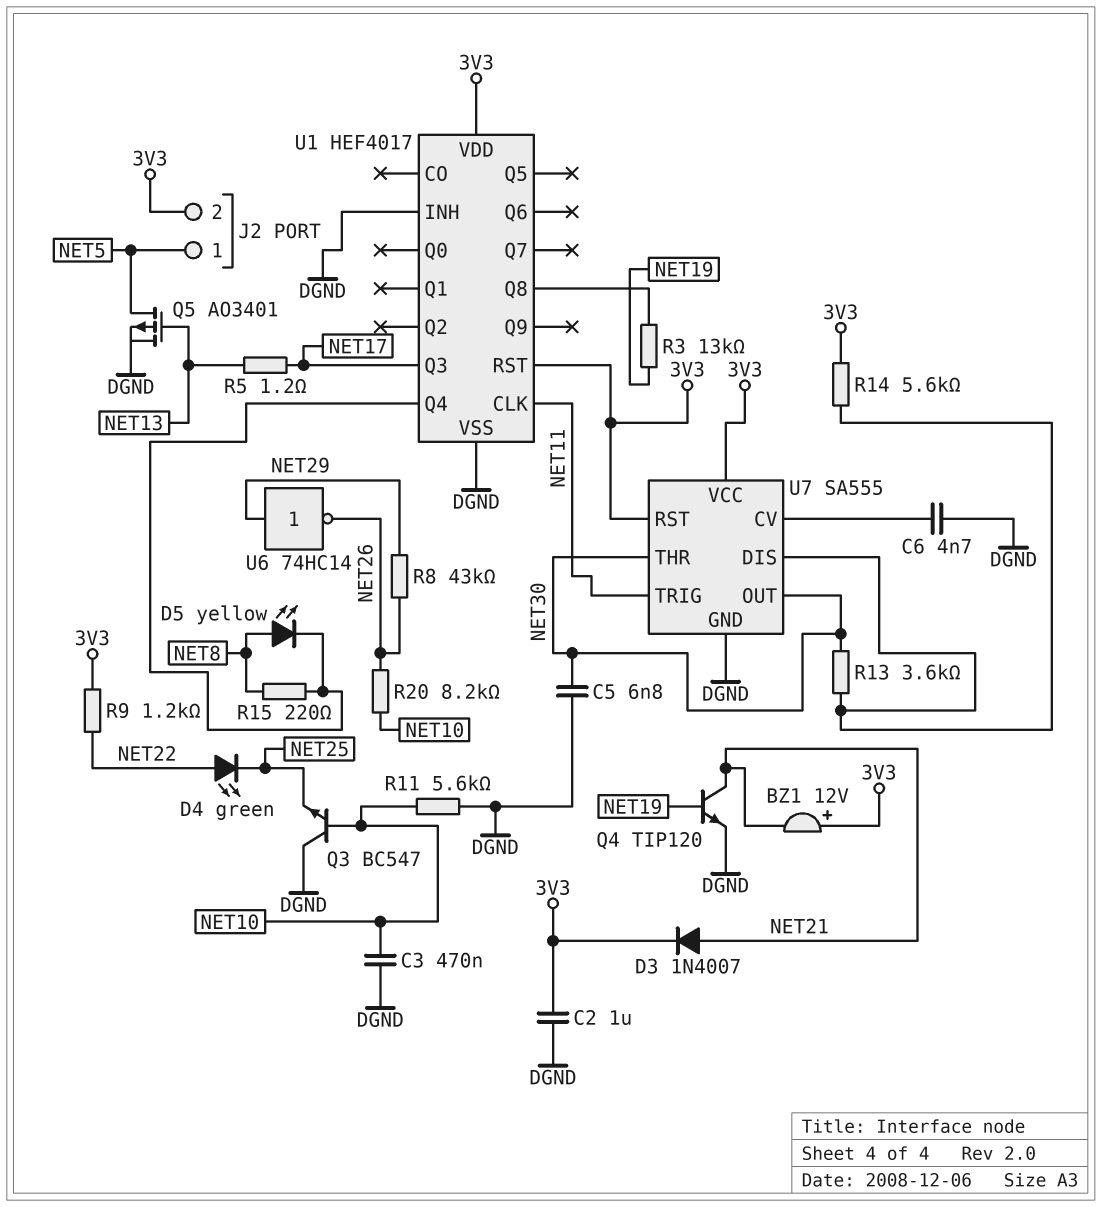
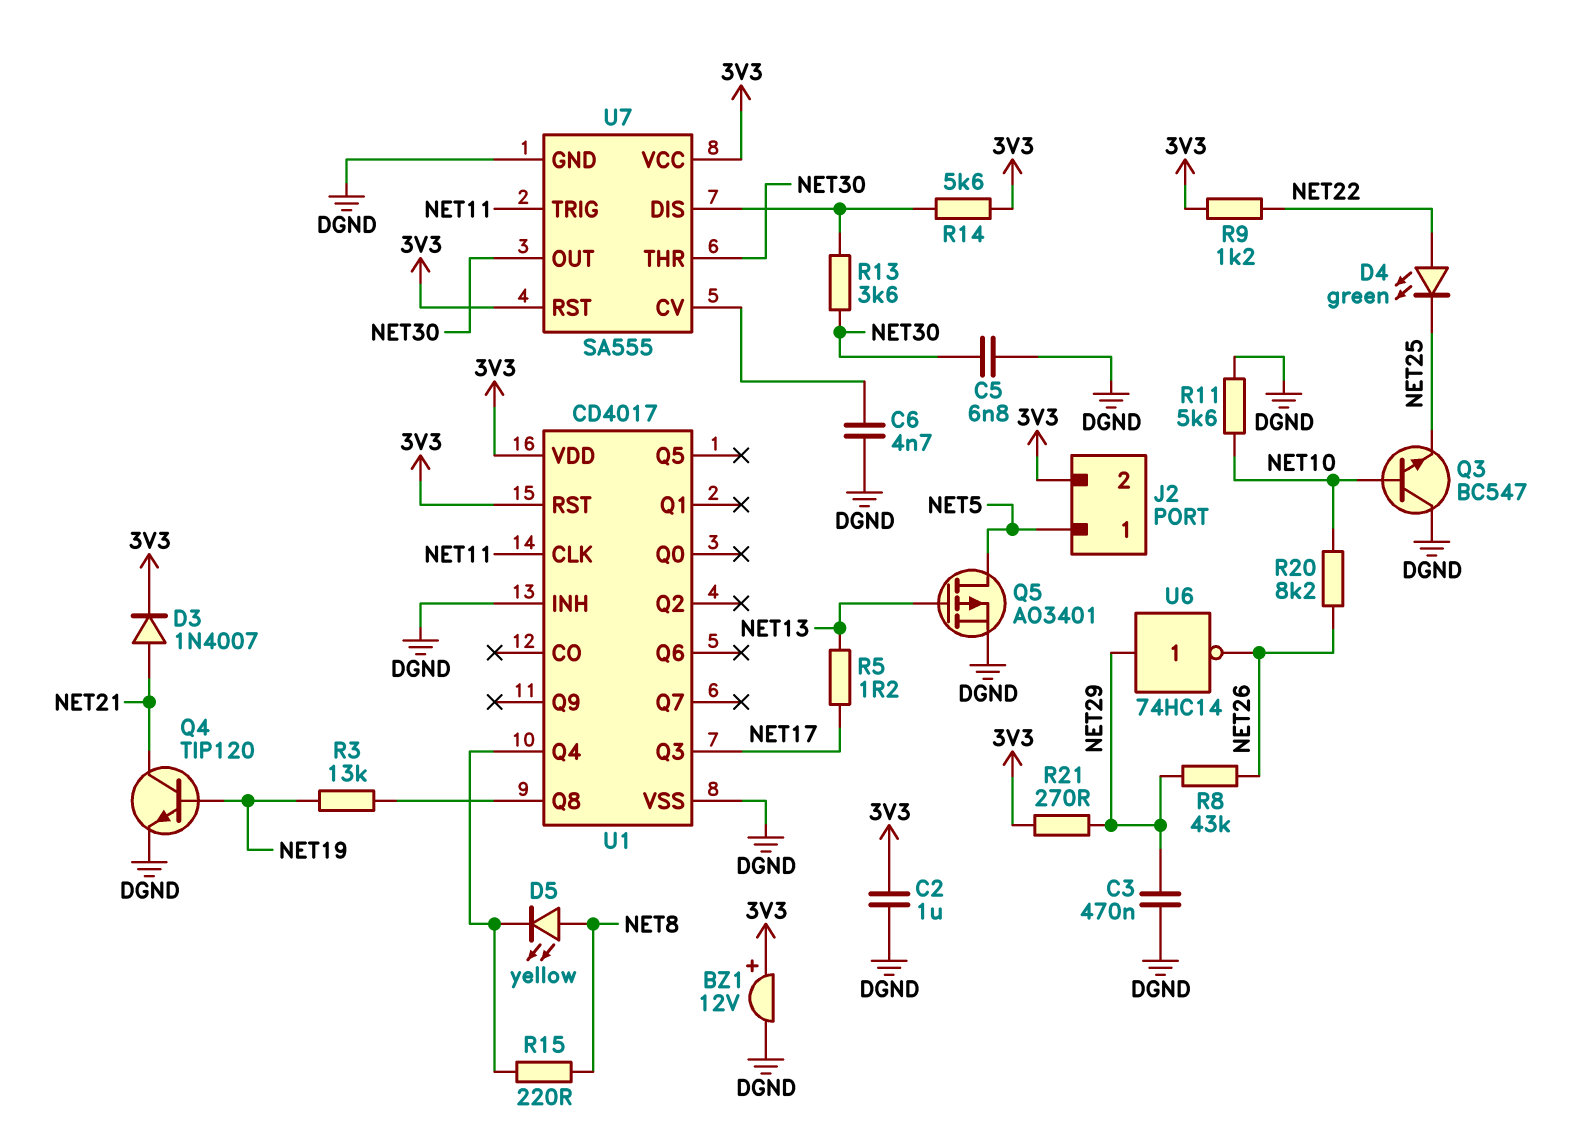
BZ1: buzzer 12V (plus 3V3, minus NET21) -> buzzer 12V (plus 3V3, minus DGND)
C3: 470nF (DGND, NET10) -> 470nF (DGND, NET29)
R21: none -> 270 (3V3, NET29)
U1: HEF4017 -> CD4017

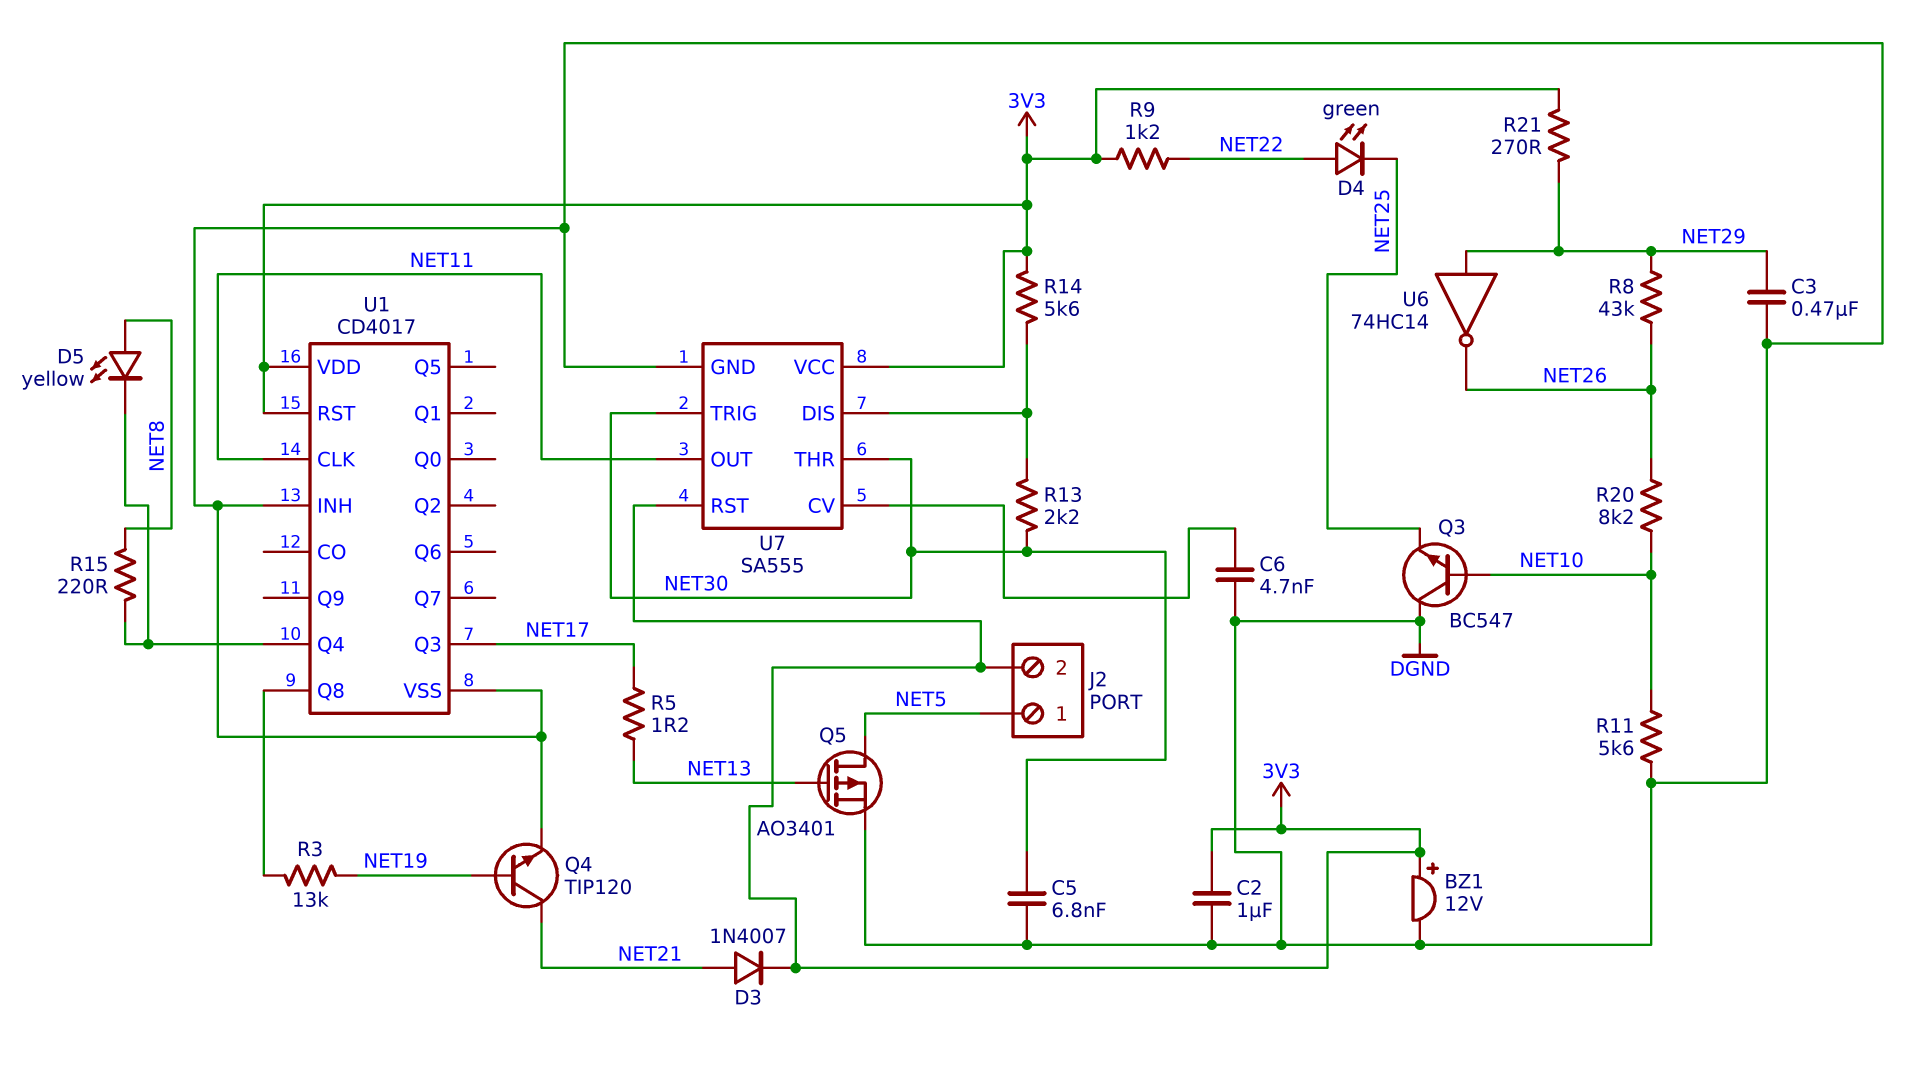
R13: 3.6k (NET30, U7/DIS) -> 2.2k (NET30, U7/DIS)
U7 pin OUT: NET30 -> NET11
U7 pin TRIG: NET11 -> NET30

